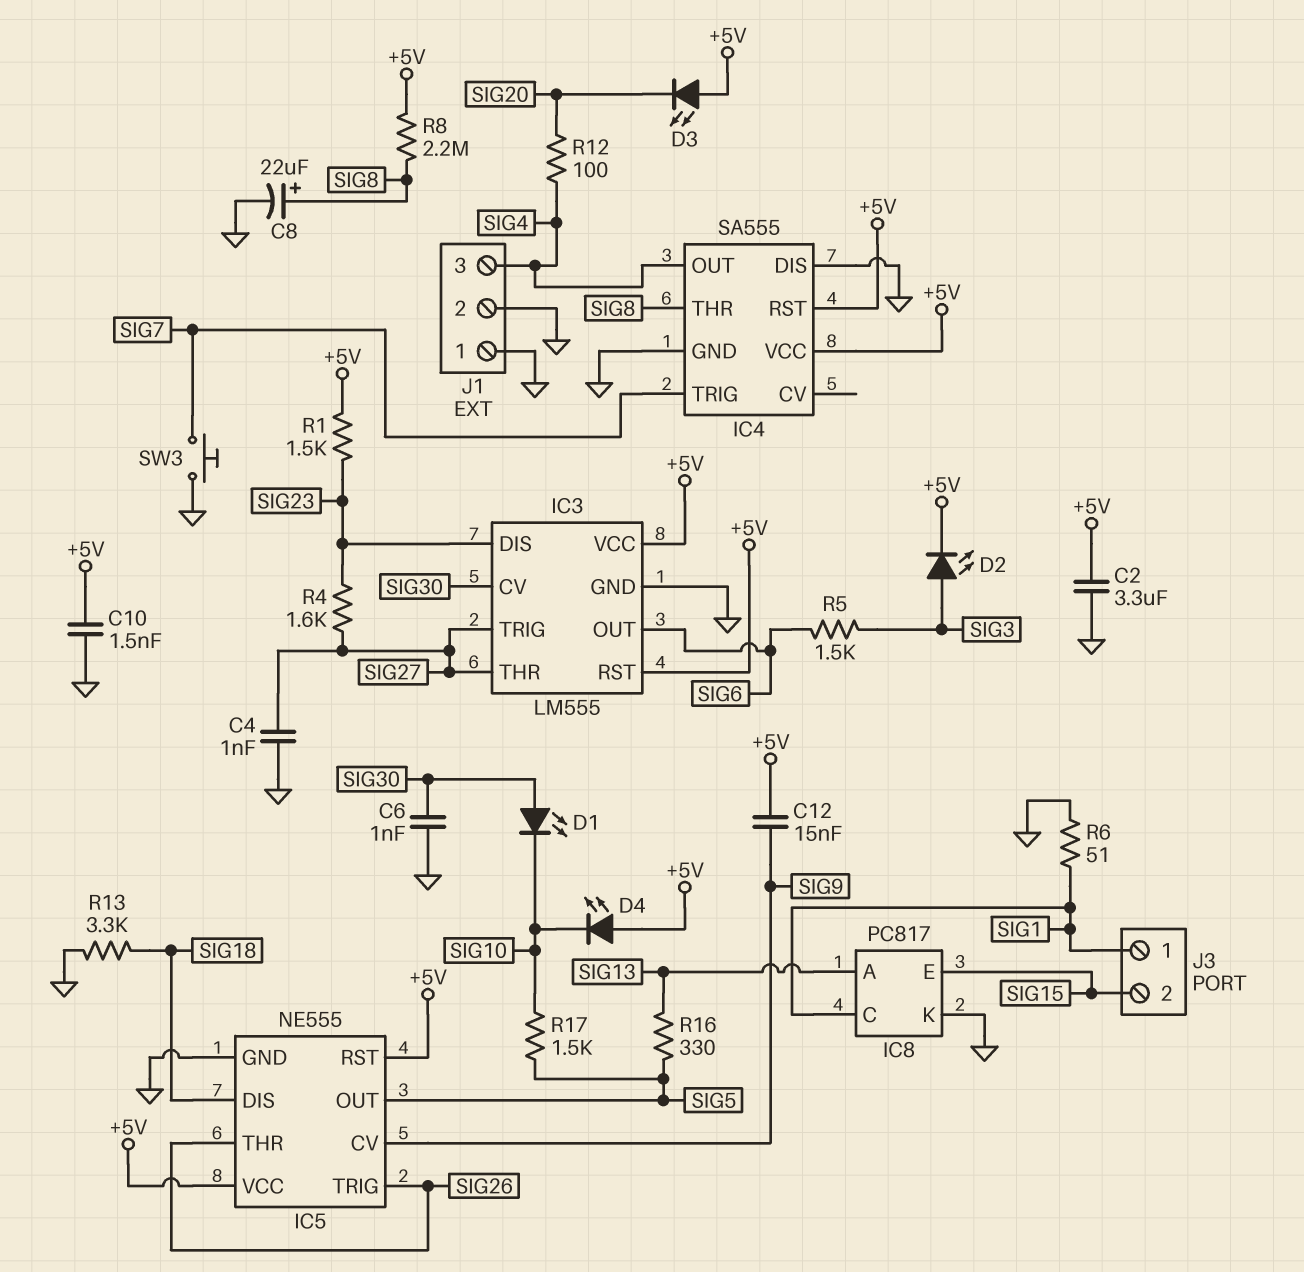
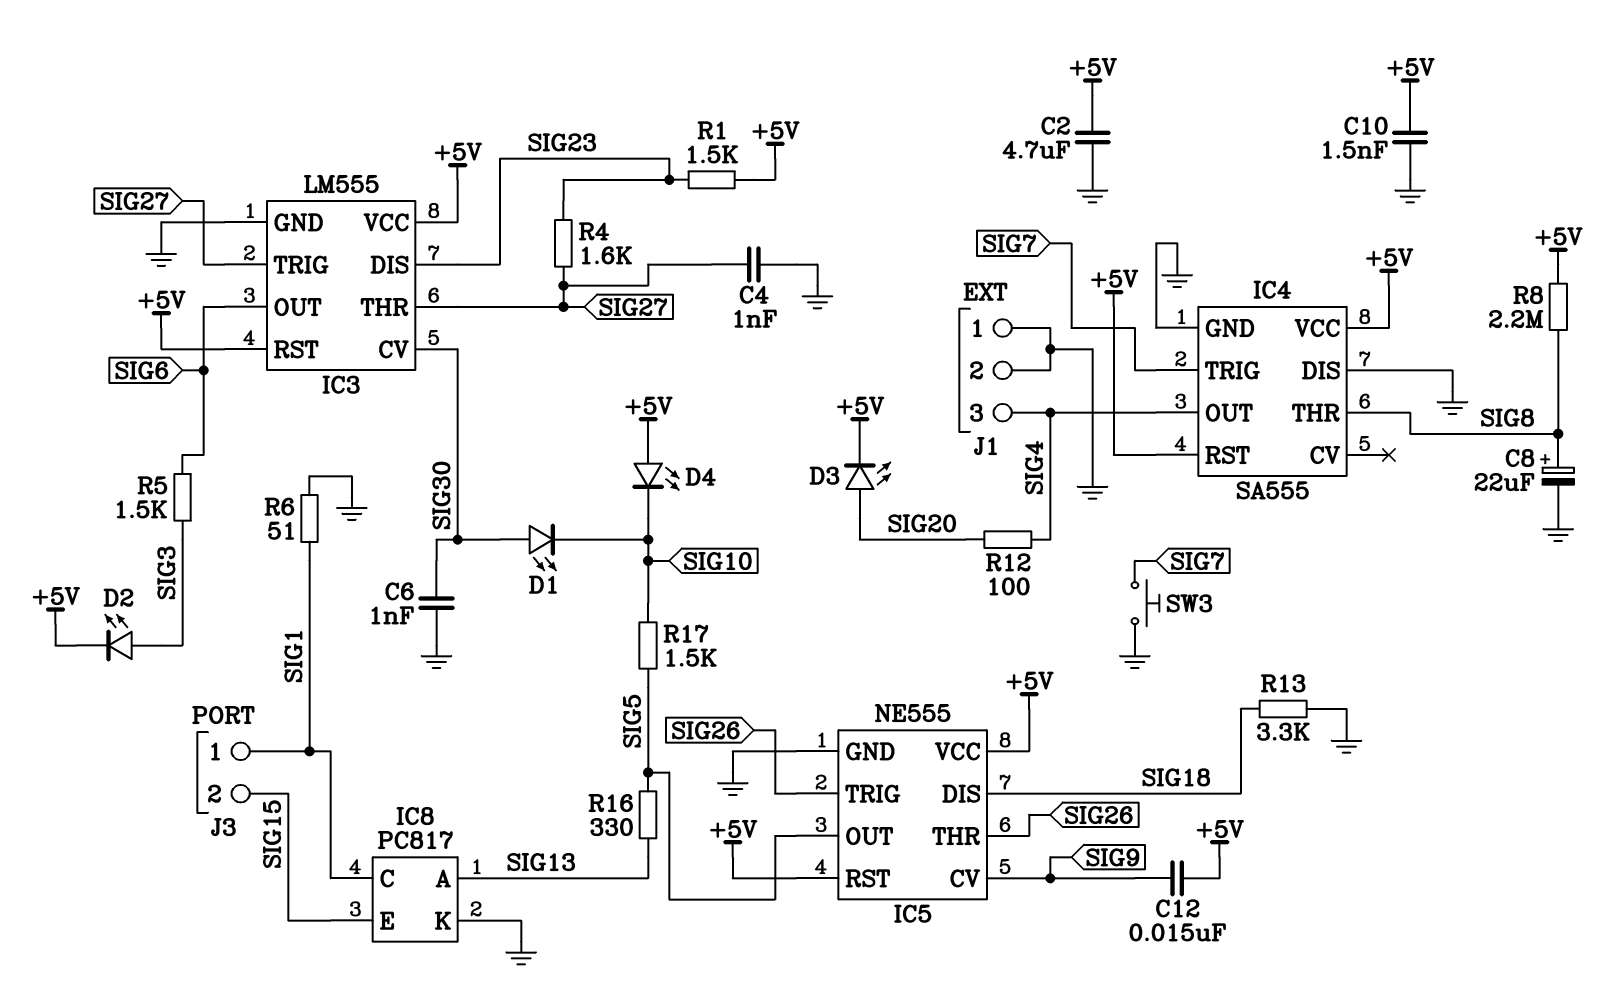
C2: 3.3uF (+5V, GND) -> 4.7uF (+5V, GND)
D3: LED (A +5V, K SIG20) -> LED (A SIG20, K +5V)

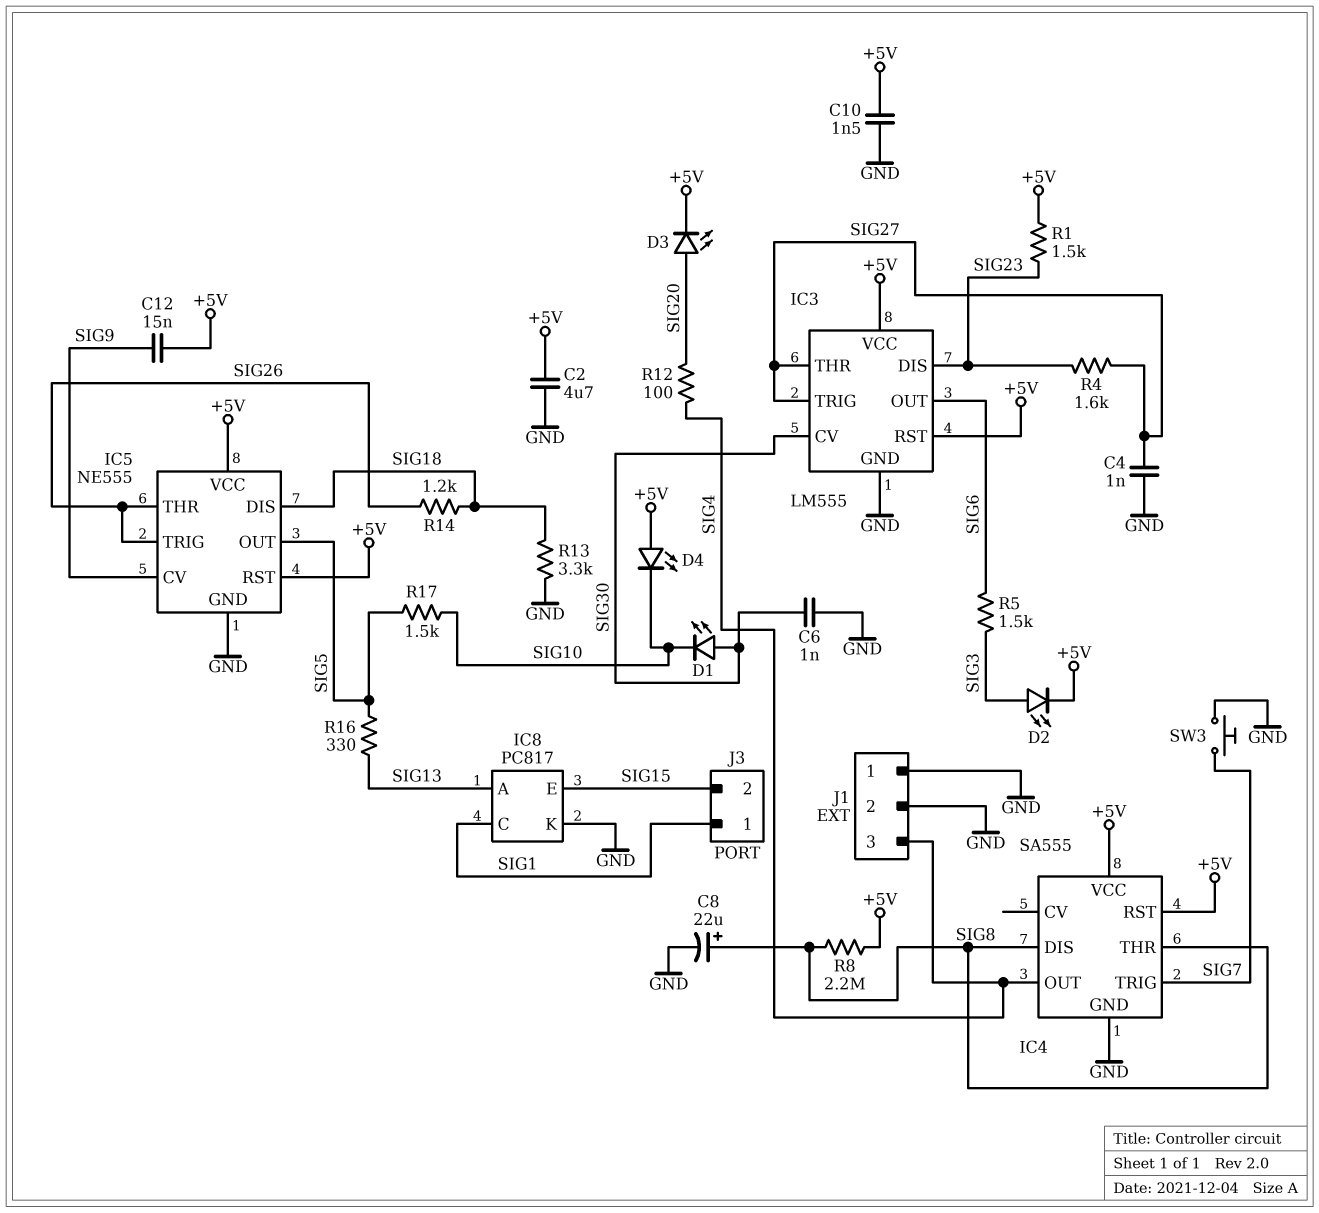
IC4 pin DIS: GND -> SIG8
R6: 51 (GND, SIG1) -> none
R14: none -> 1.2k (SIG18, SIG26)

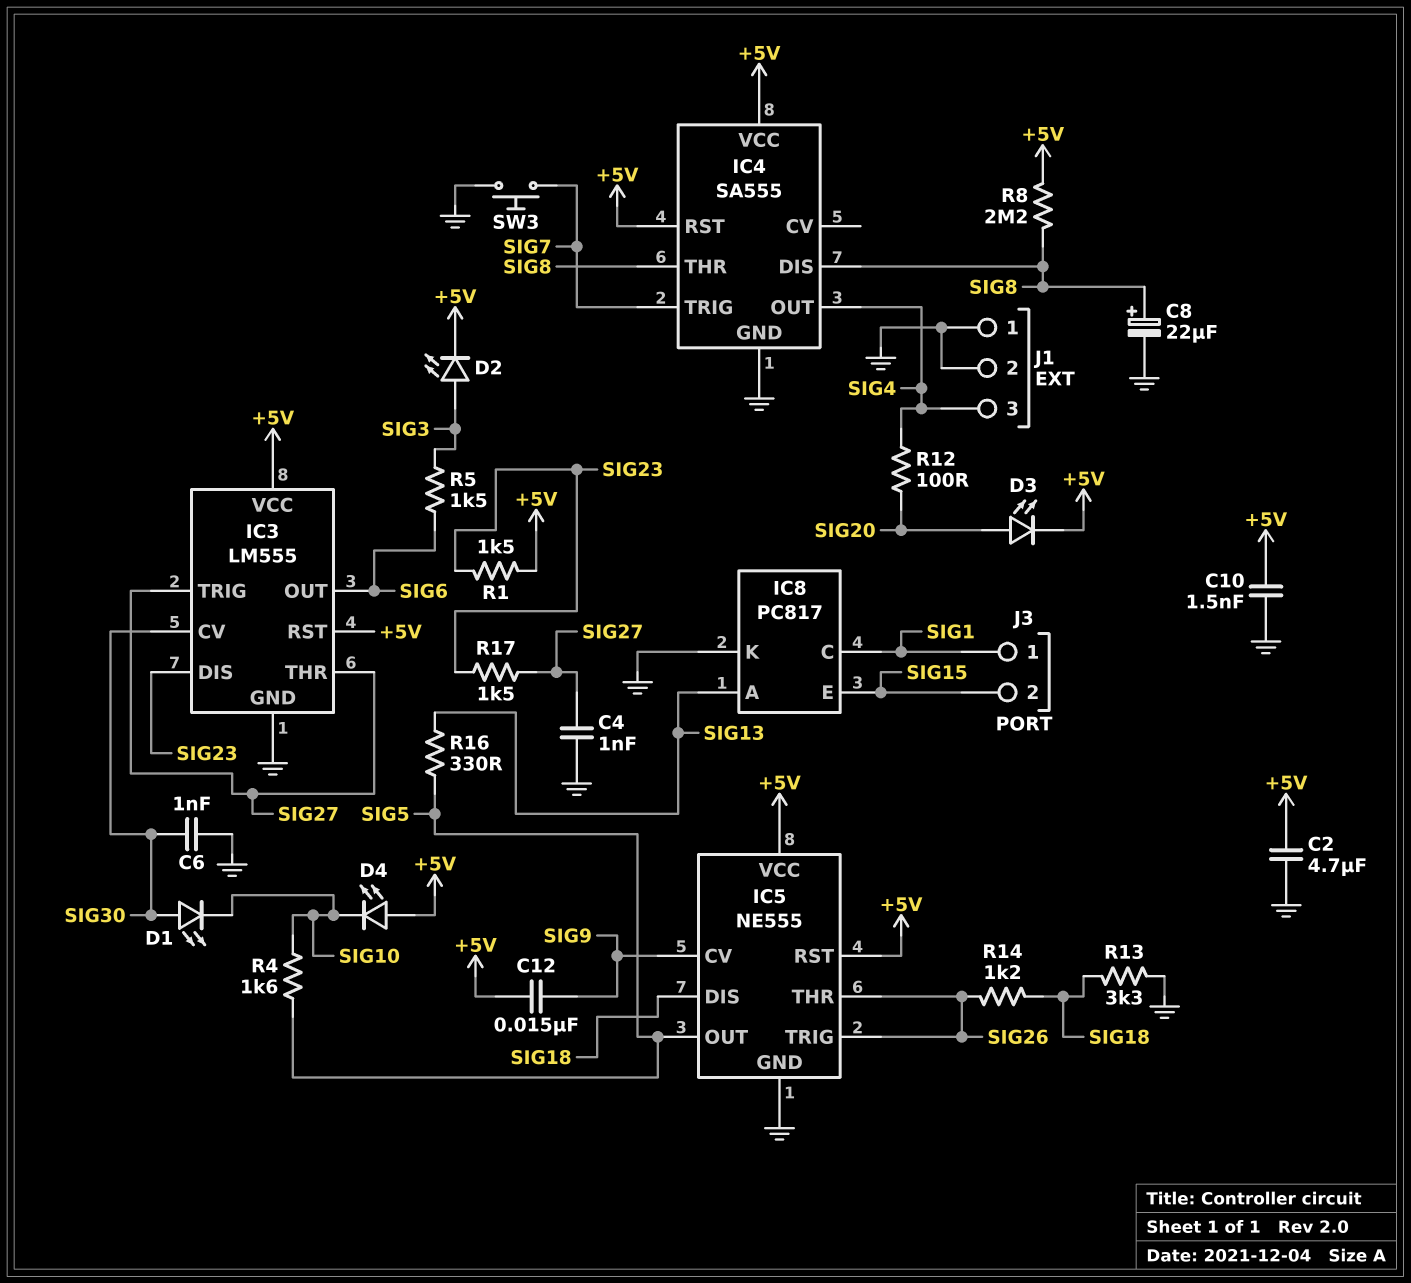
R4: 1.6k (SIG23, SIG27) -> 1.6k (SIG5, SIG10)
R17: 1.5k (SIG5, SIG10) -> 1.5k (SIG23, SIG27)

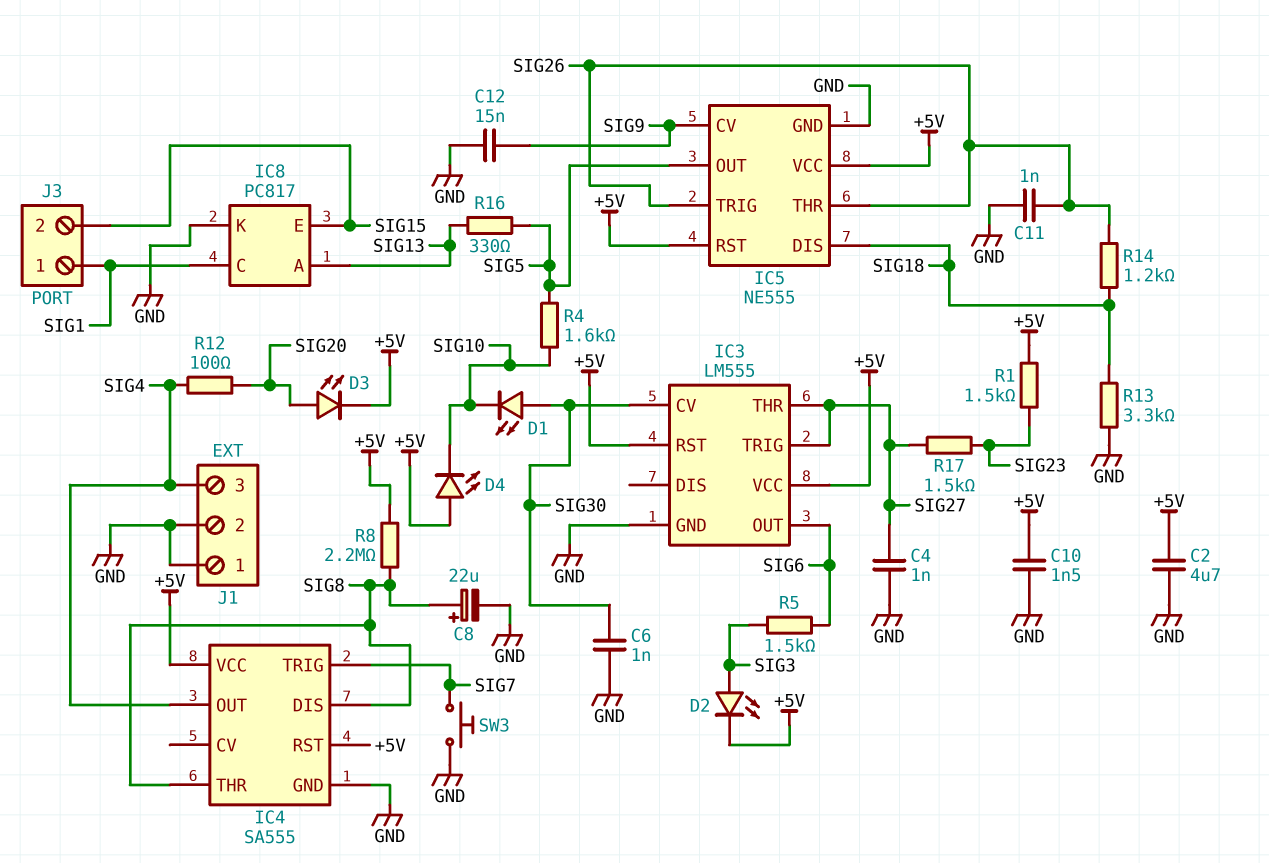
C11: none -> 1nF (GND, SIG26)
C12: 15nF (+5V, SIG9) -> 15nF (GND, SIG9)
IC3 pin DIS: SIG23 -> none

